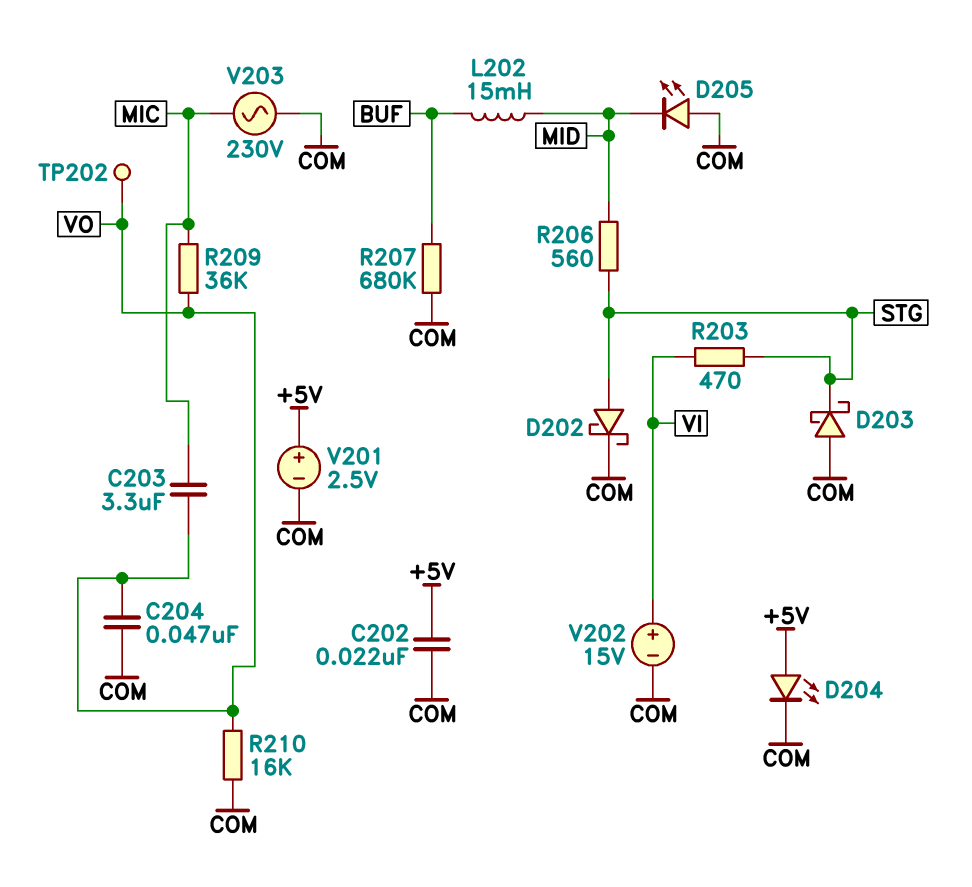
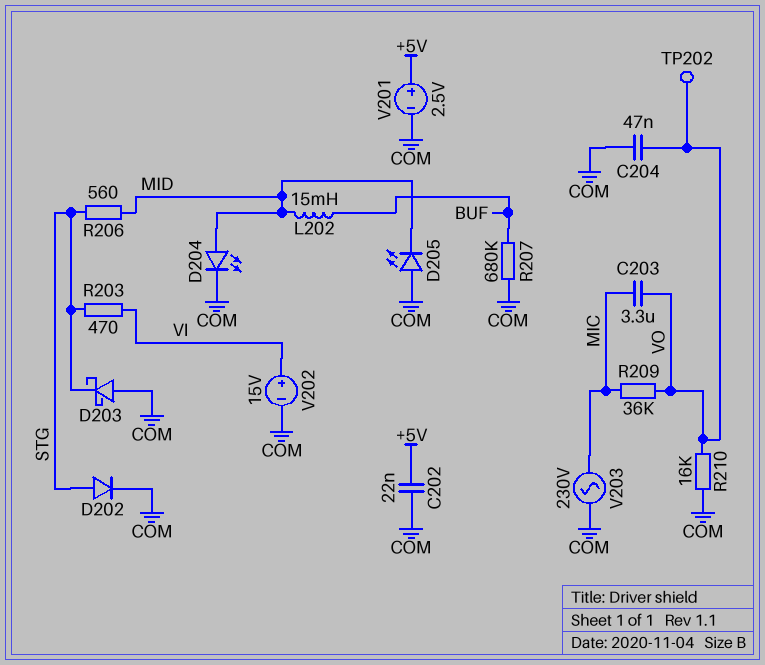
D202: schottky (A STG, K COM) -> diode (A STG, K COM)
D204: LED (A +5V, K COM) -> LED (A MID, K COM)

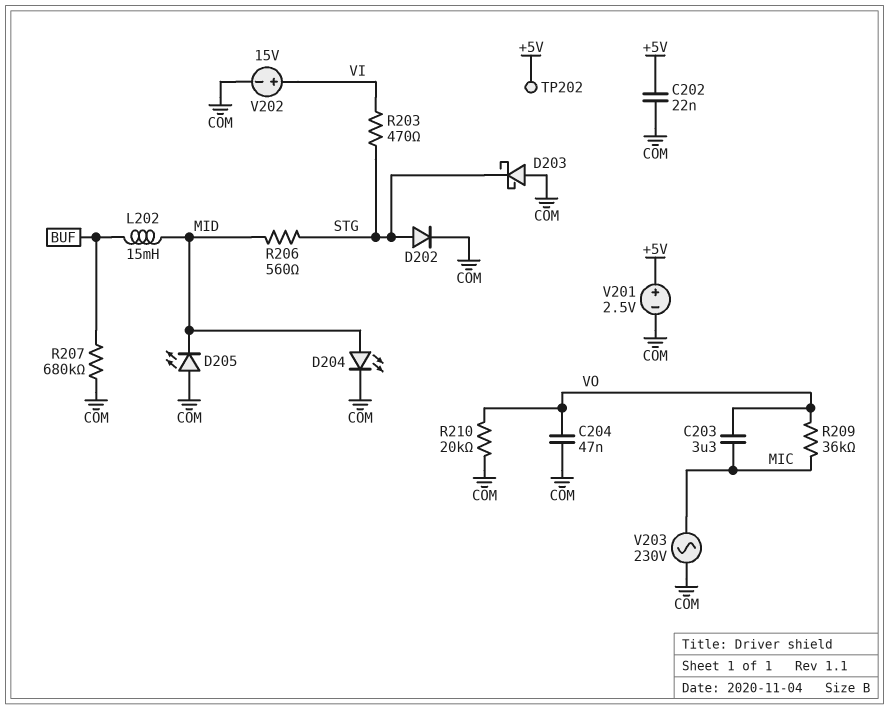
R210: 16k (COM, VO) -> 20k (COM, VO)
TP202: test point (VO) -> test point (+5V)

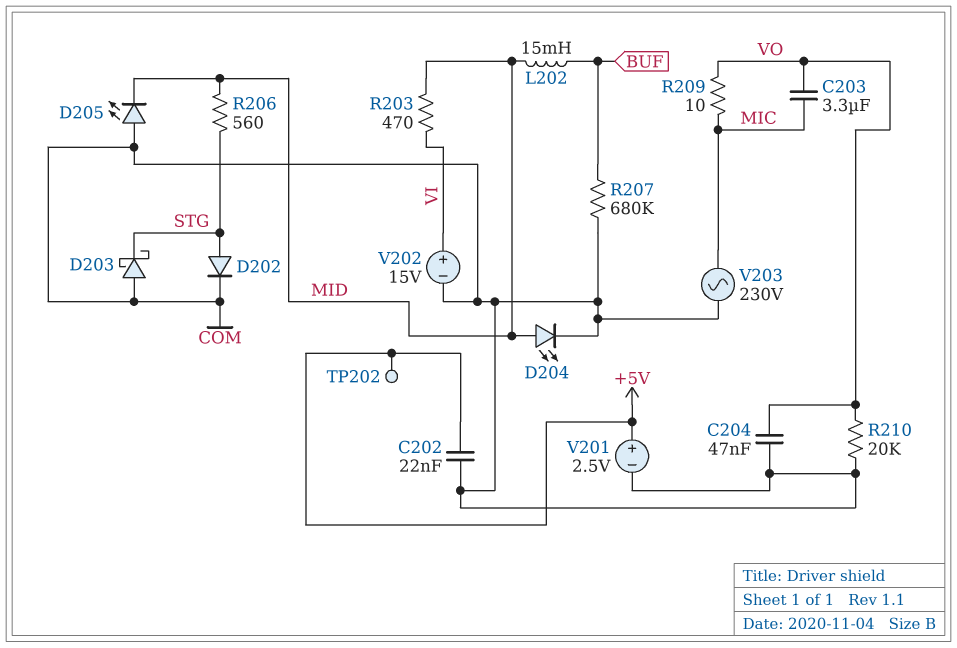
R203: 470 (STG, VI) -> 470 (MID, VI)
R209: 36k (MIC, VO) -> 10 (MIC, VO)

